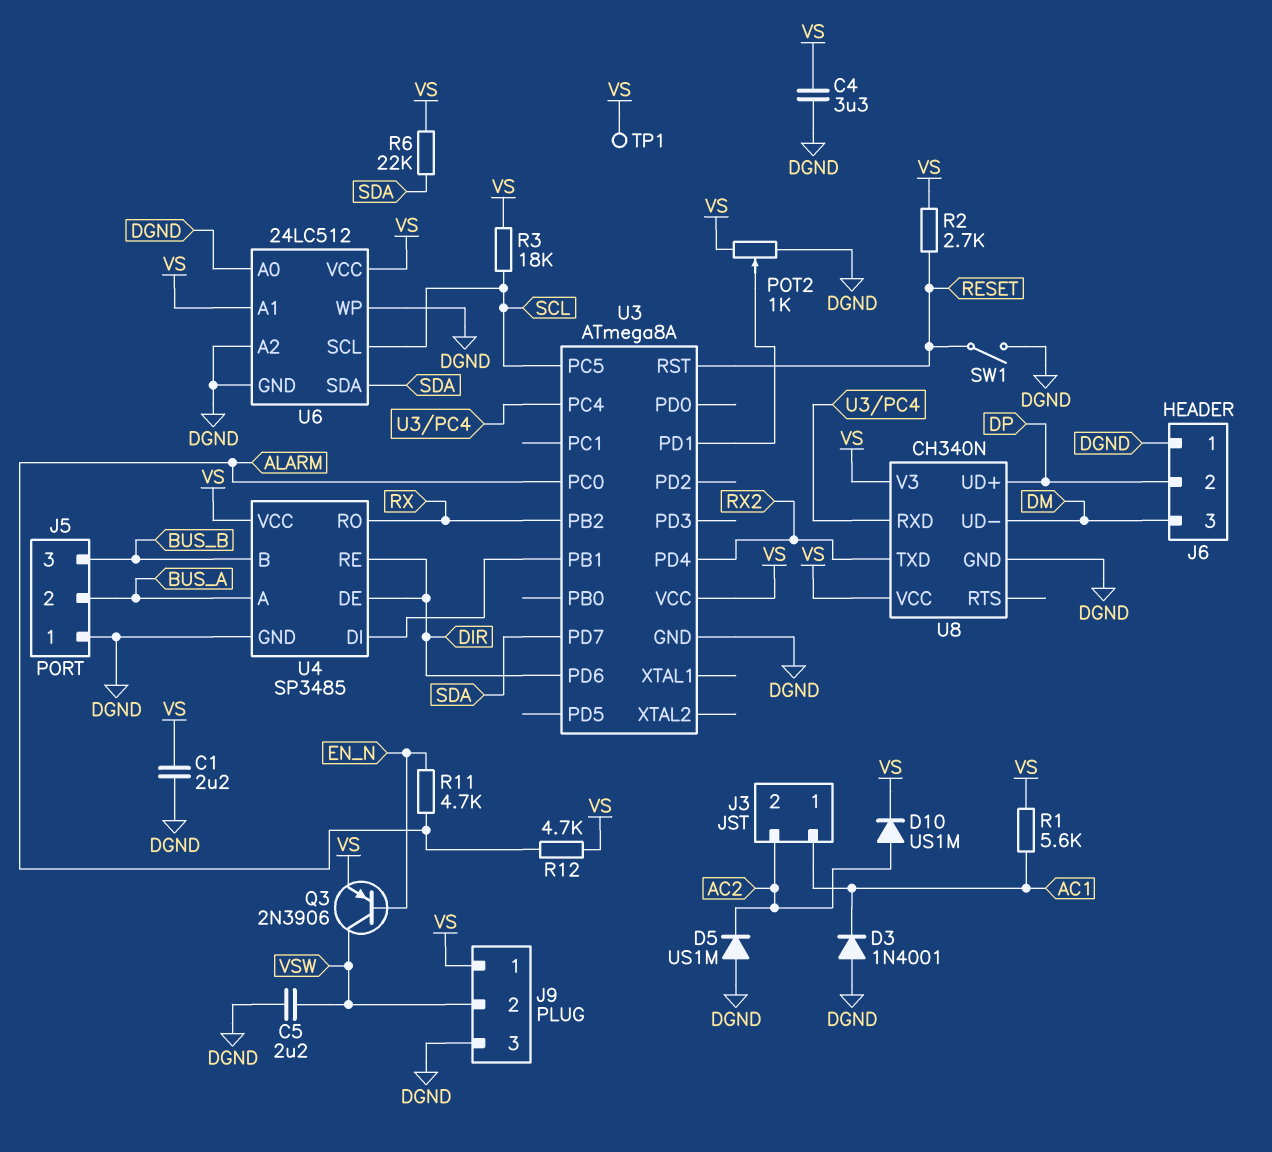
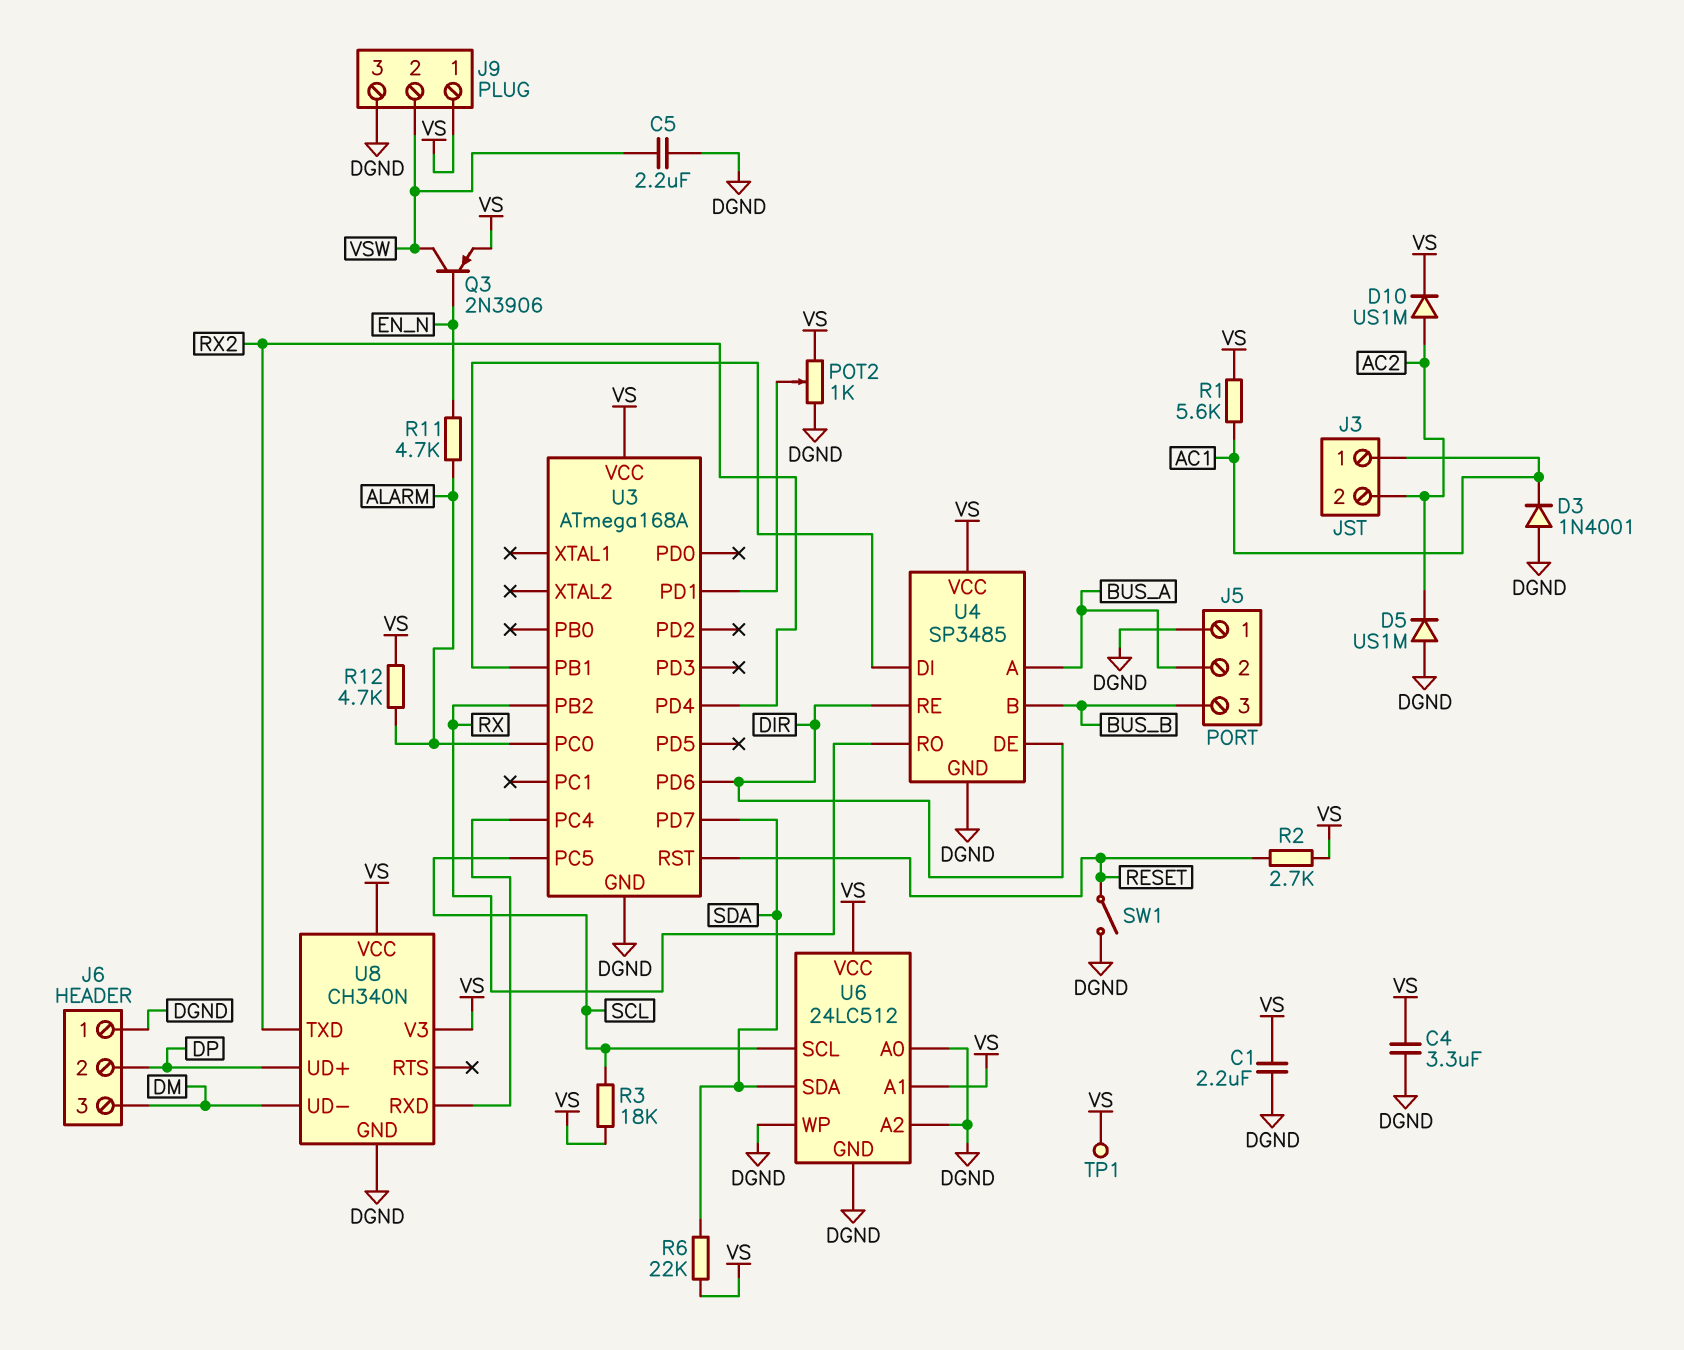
U3: ATmega8A -> ATmega168A

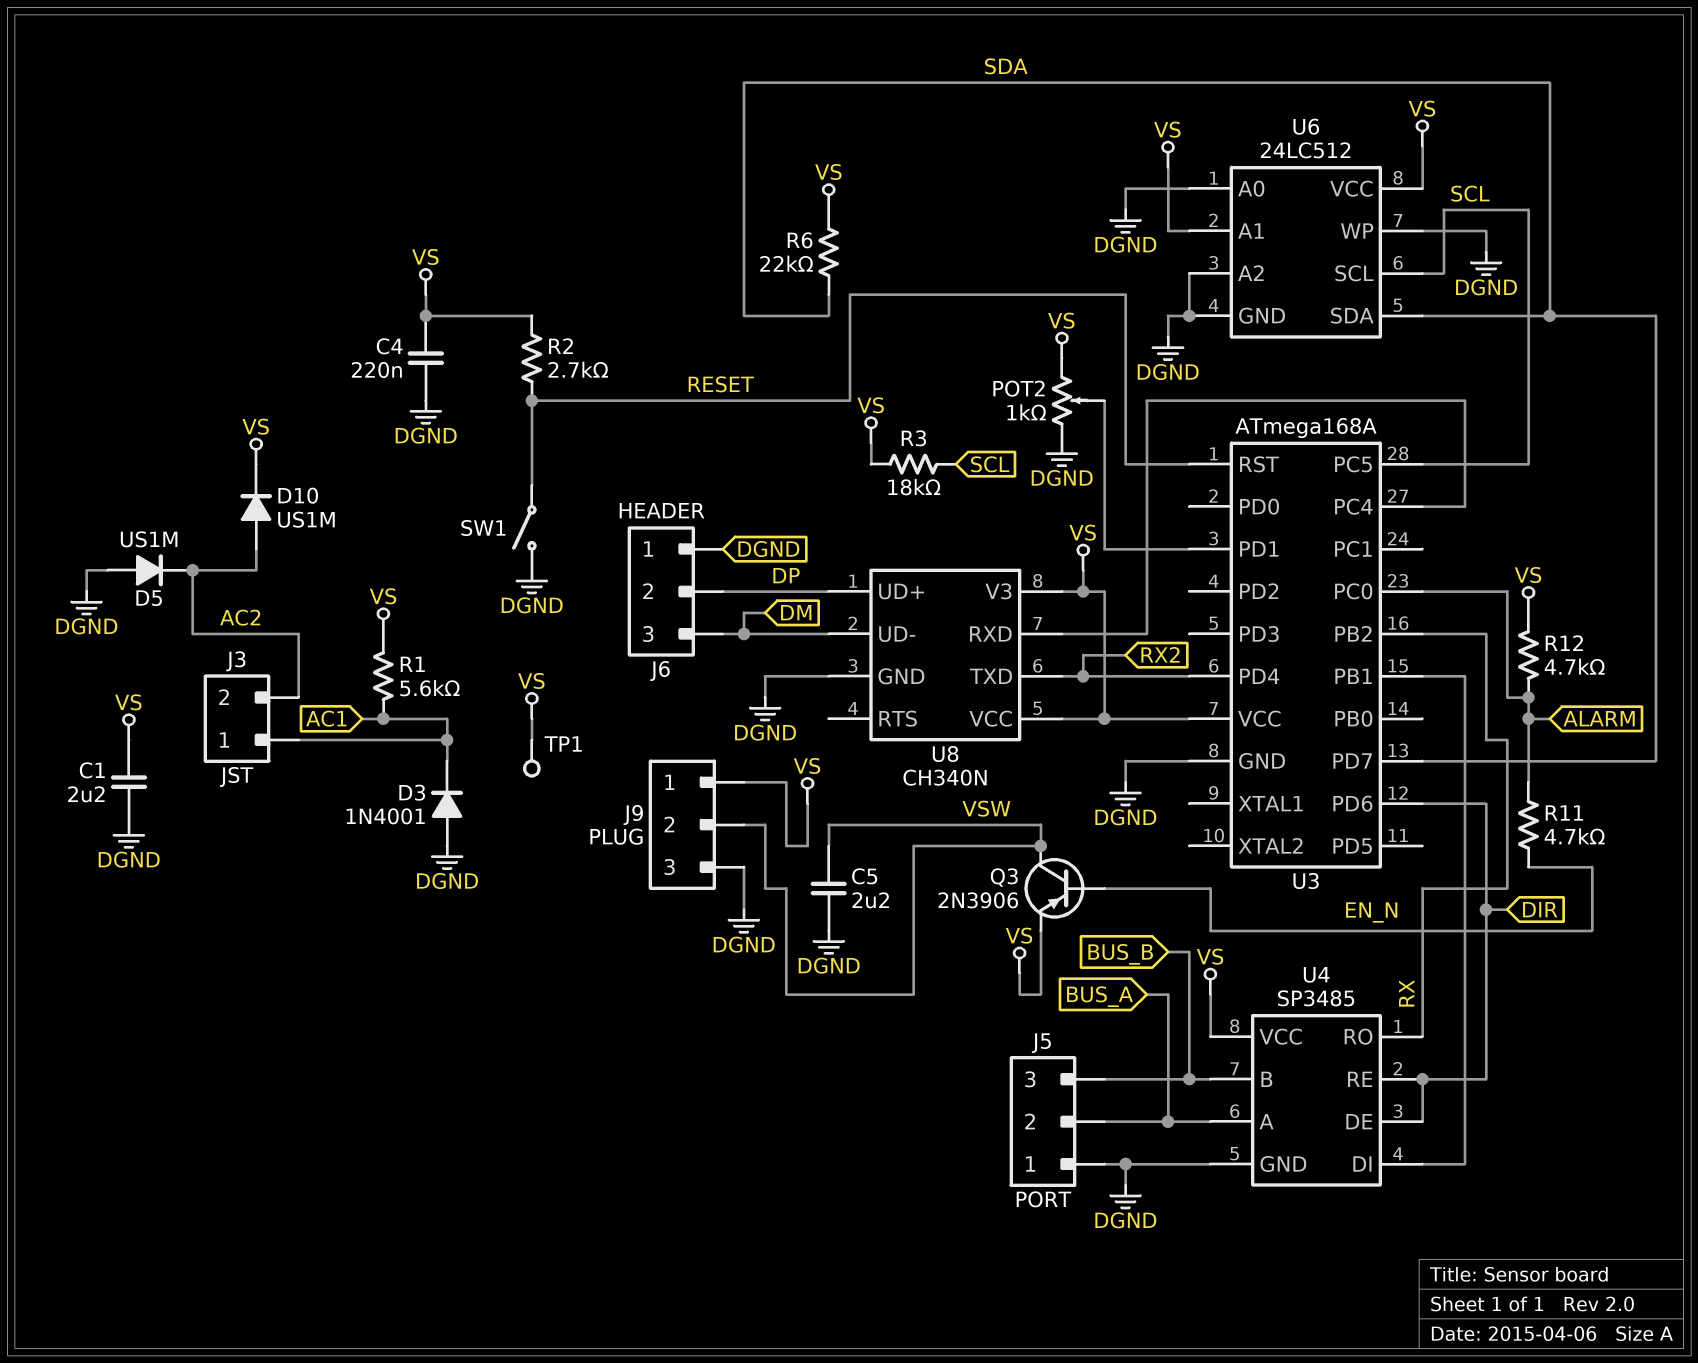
C4: 3.3uF (DGND, VS) -> 220nF (DGND, VS)

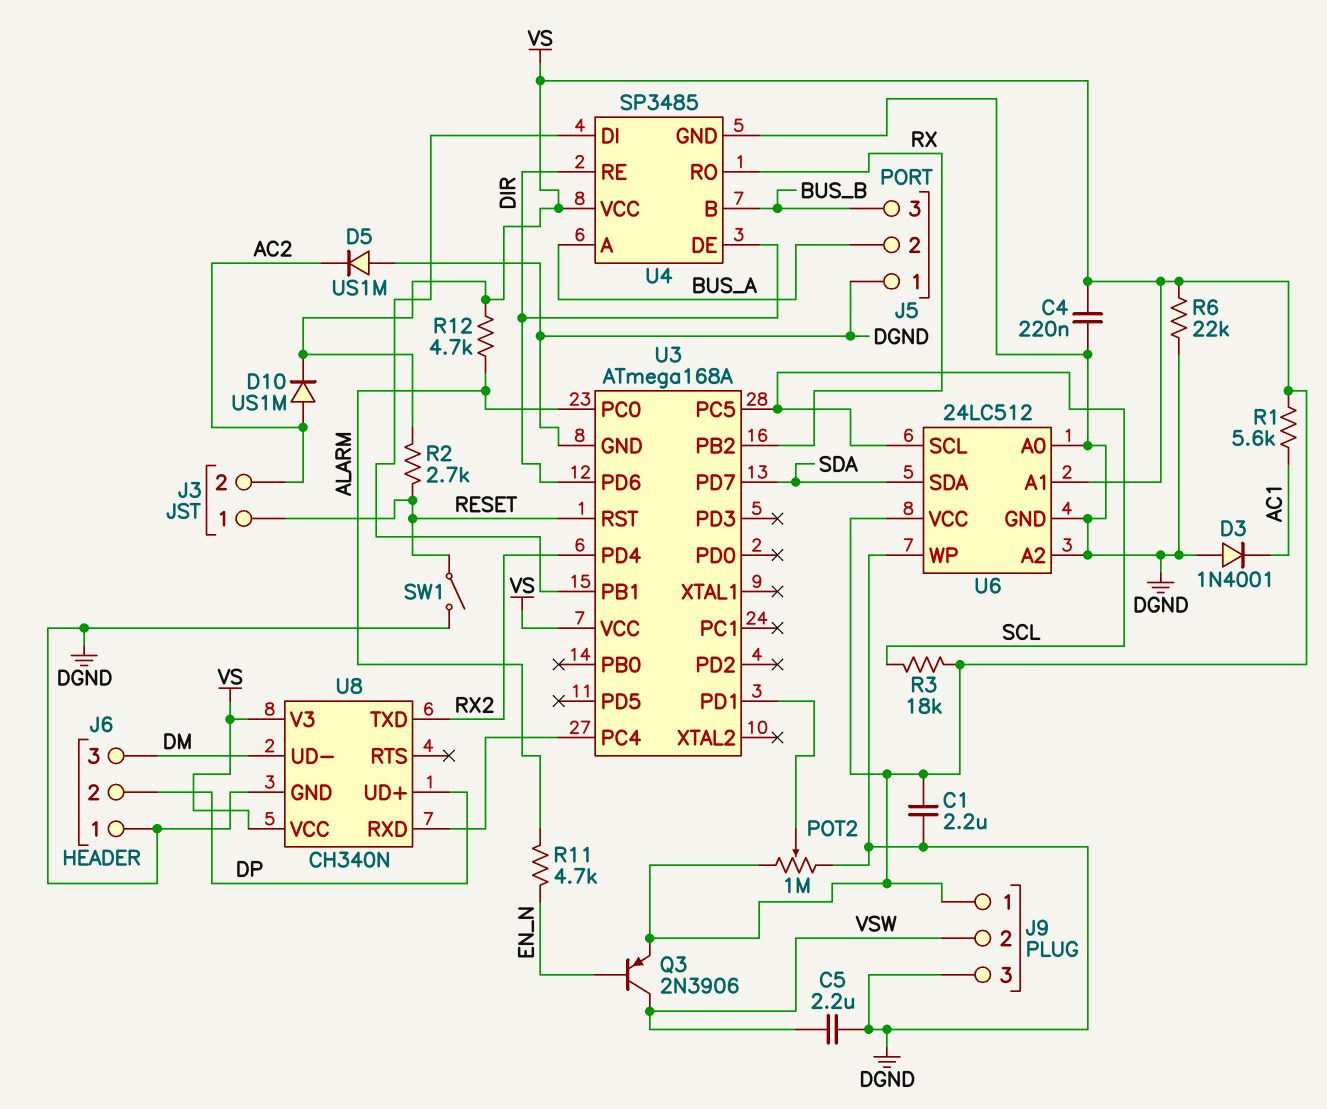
J3 pin 1: AC1 -> RESET
POT2: 1k (DGND, VS, wiper U3/PD1) -> 1M (DGND, VS, wiper U3/PD1)
R6: 22k (SDA, VS) -> 22k (DGND, VS)
TP1: test point (VS) -> none

